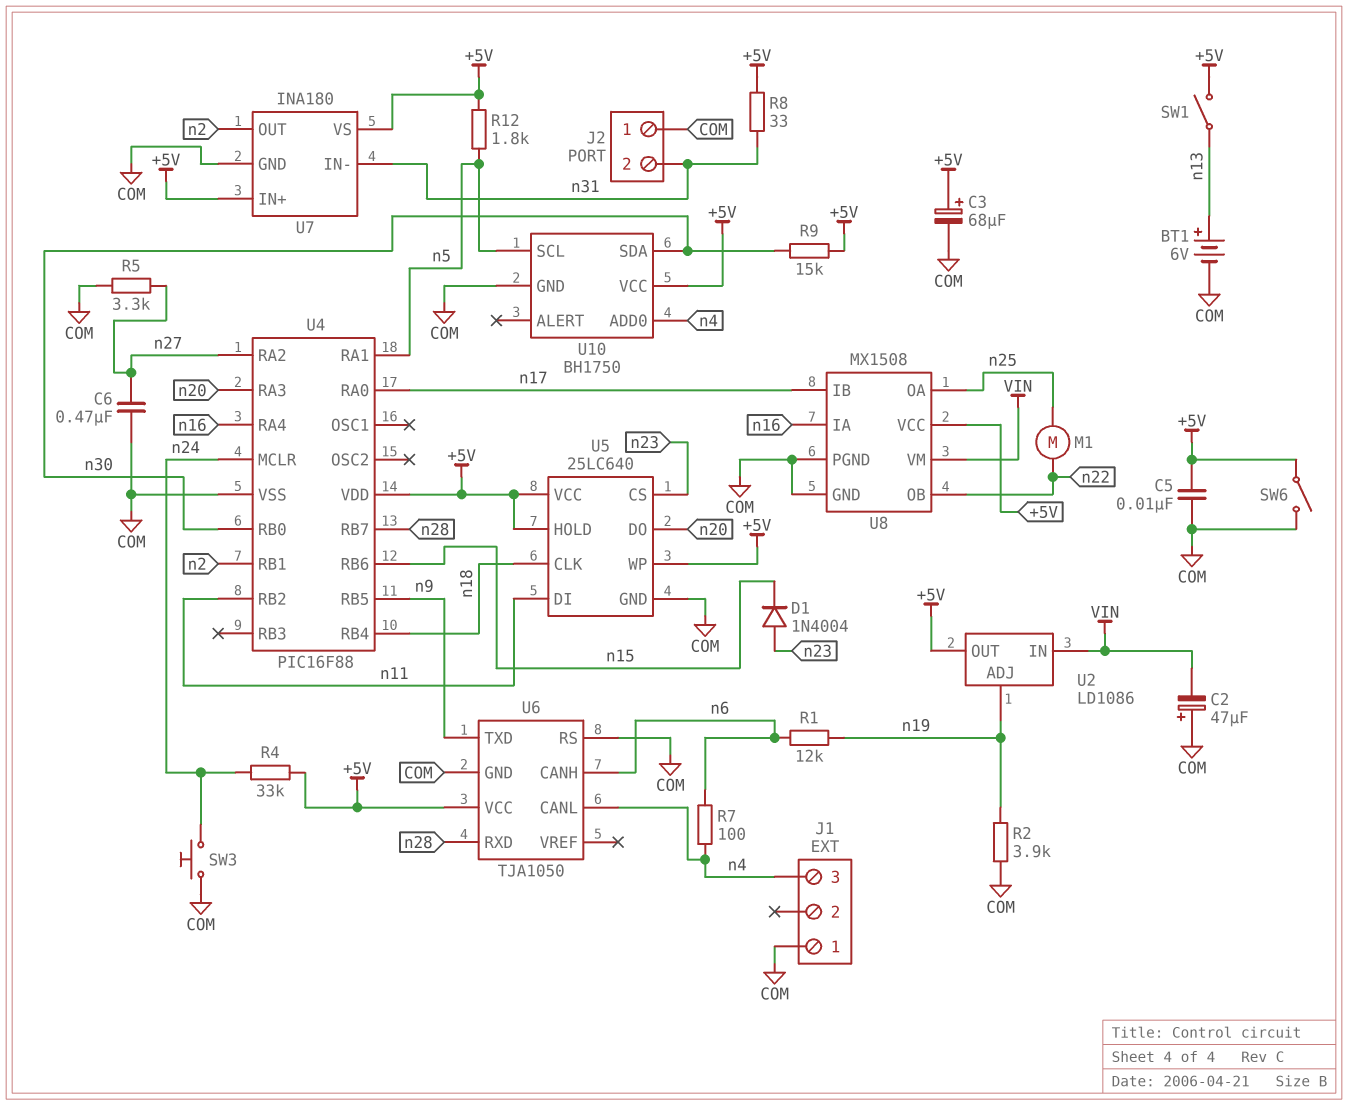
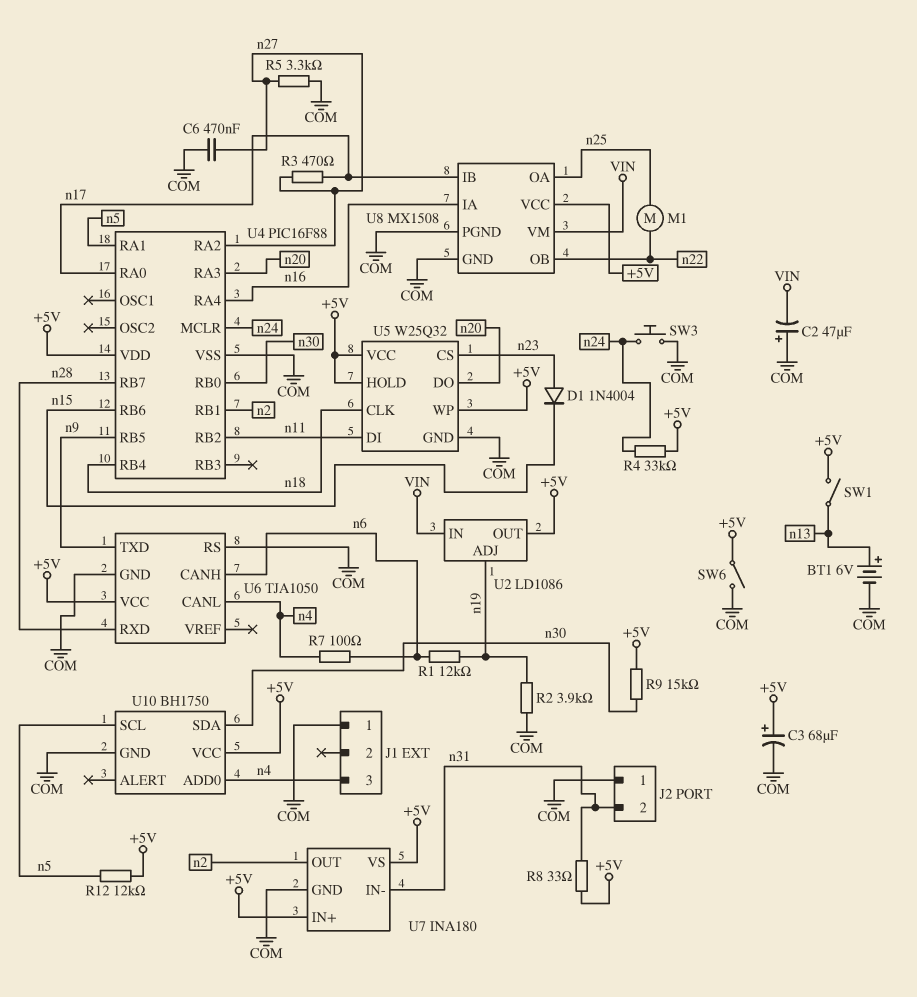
C5: 10nF (+5V, COM) -> none
R3: none -> 470 (n17, n27)
R12: 1.8k (+5V, n5) -> 12k (+5V, n5)
U5: 25LC640 -> W25Q32

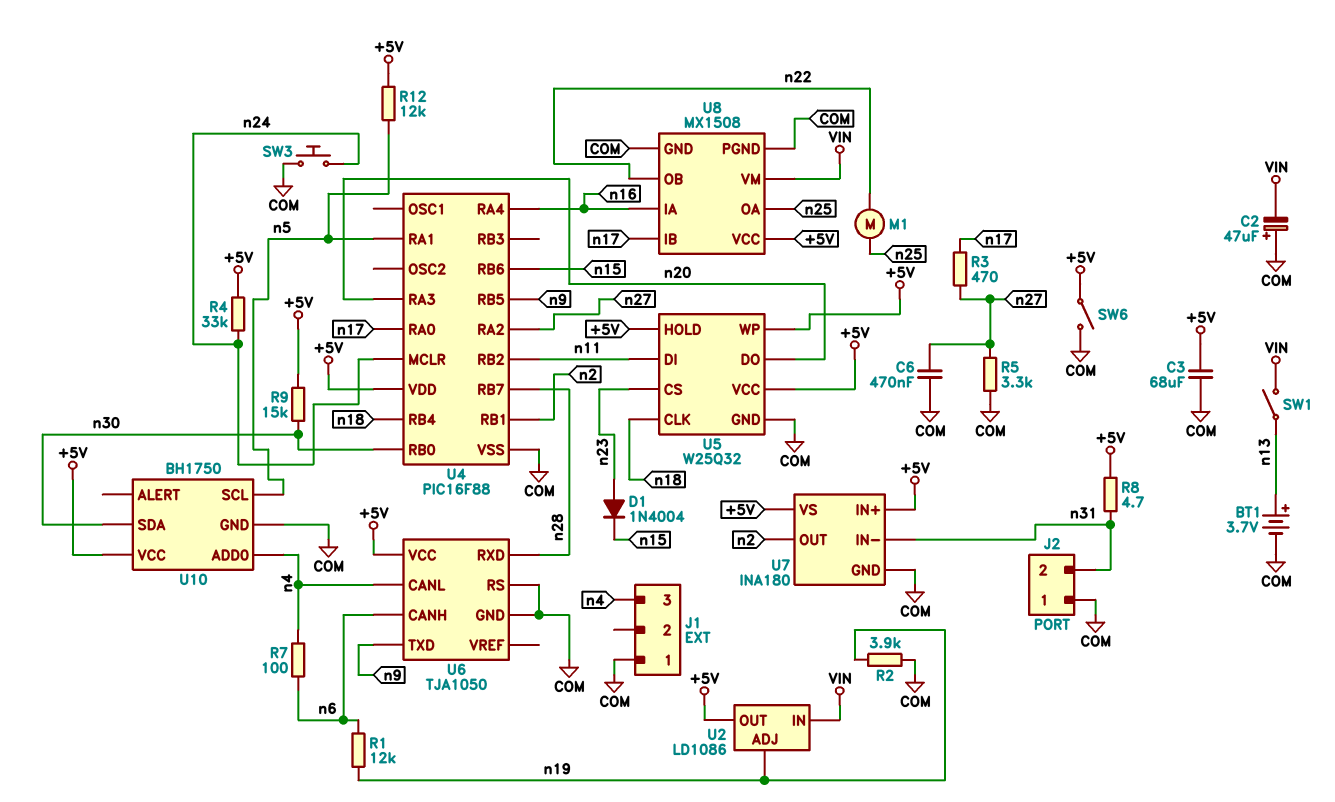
BT1: 6V (plus n13, minus COM) -> 3.7V (plus n13, minus COM)
C3: 68uF (plus +5V, minus COM) -> 68uF (+5V, COM)
R8: 33 (+5V, n31) -> 4.7 (+5V, n31)
SW1: switch (+5V, n13) -> switch (VIN, n13)

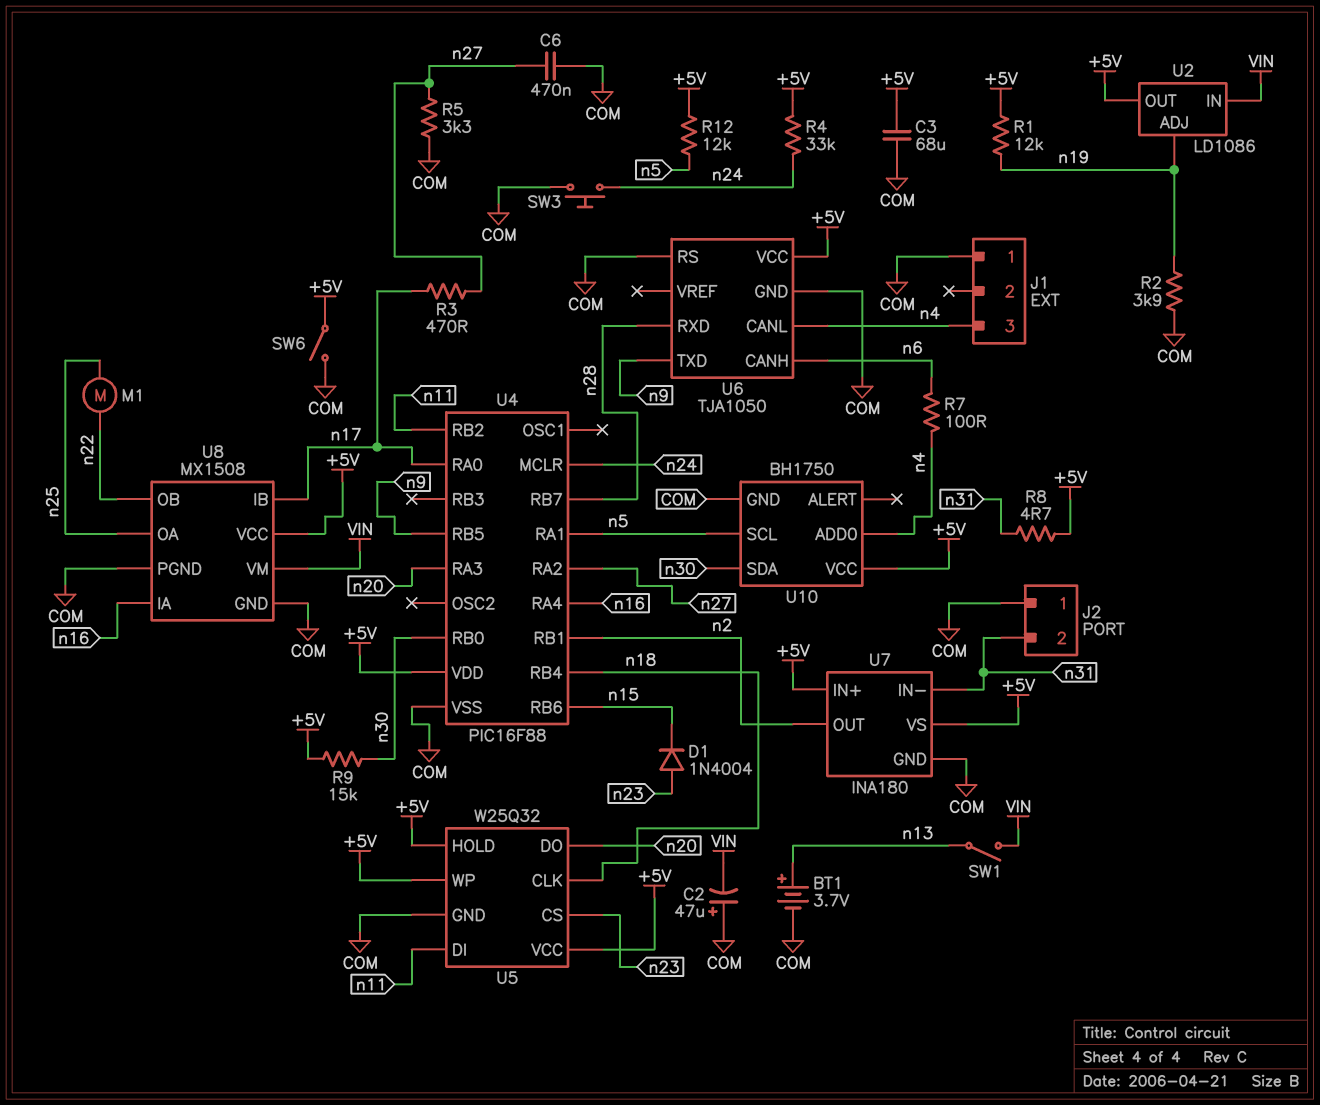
R1: 12k (n6, n19) -> 12k (+5V, n19)

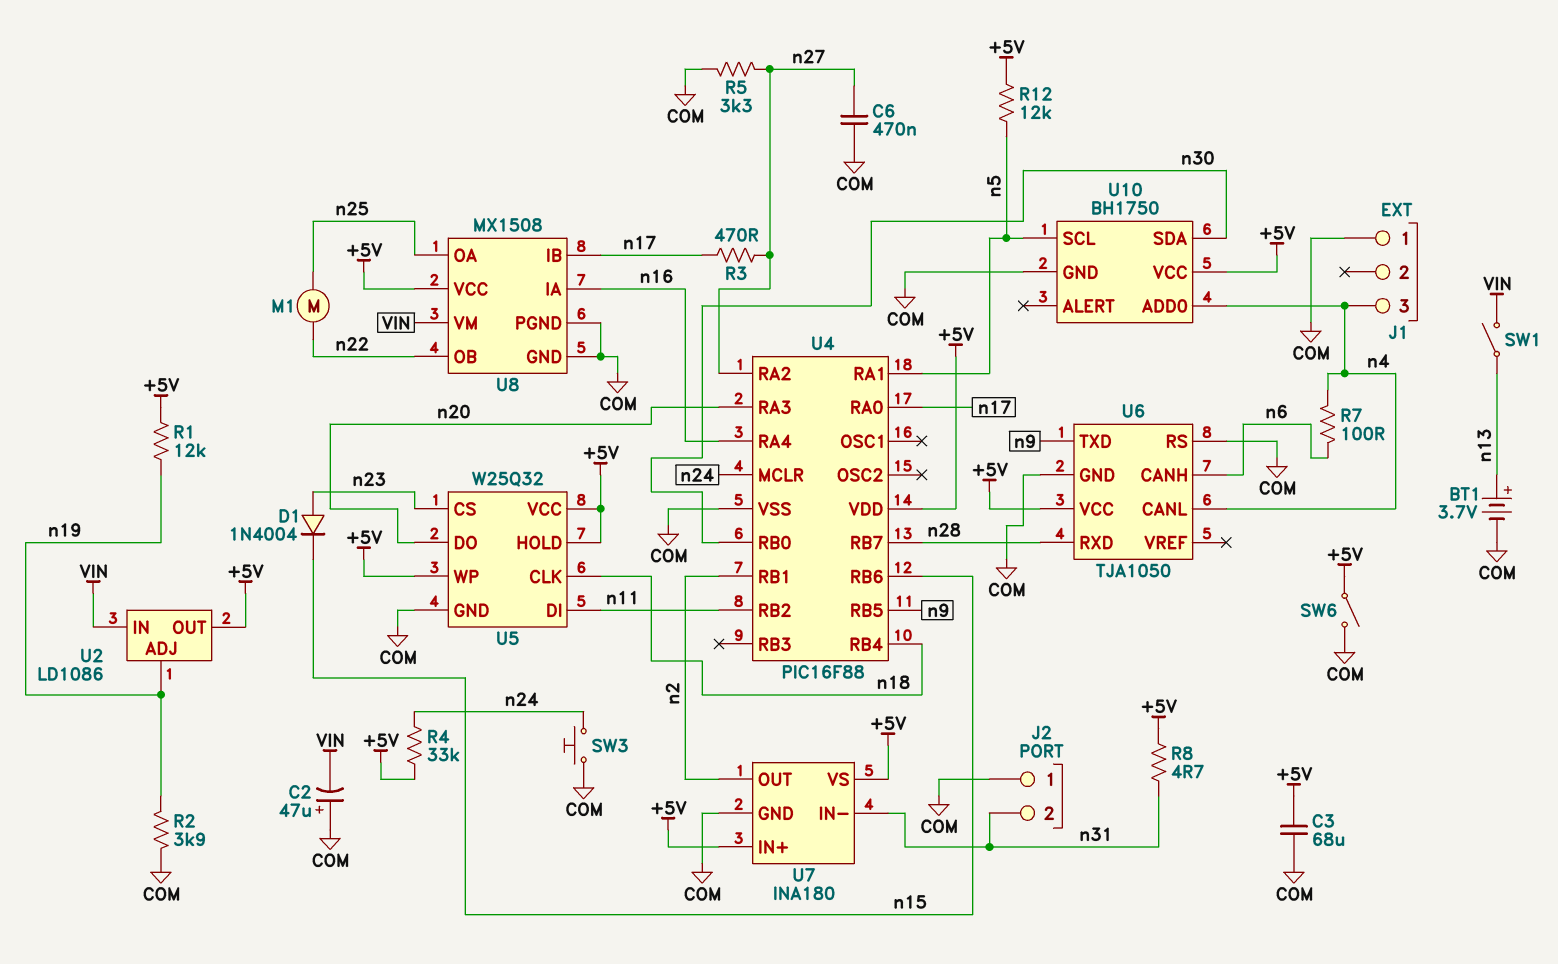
R9: 15k (+5V, n30) -> none

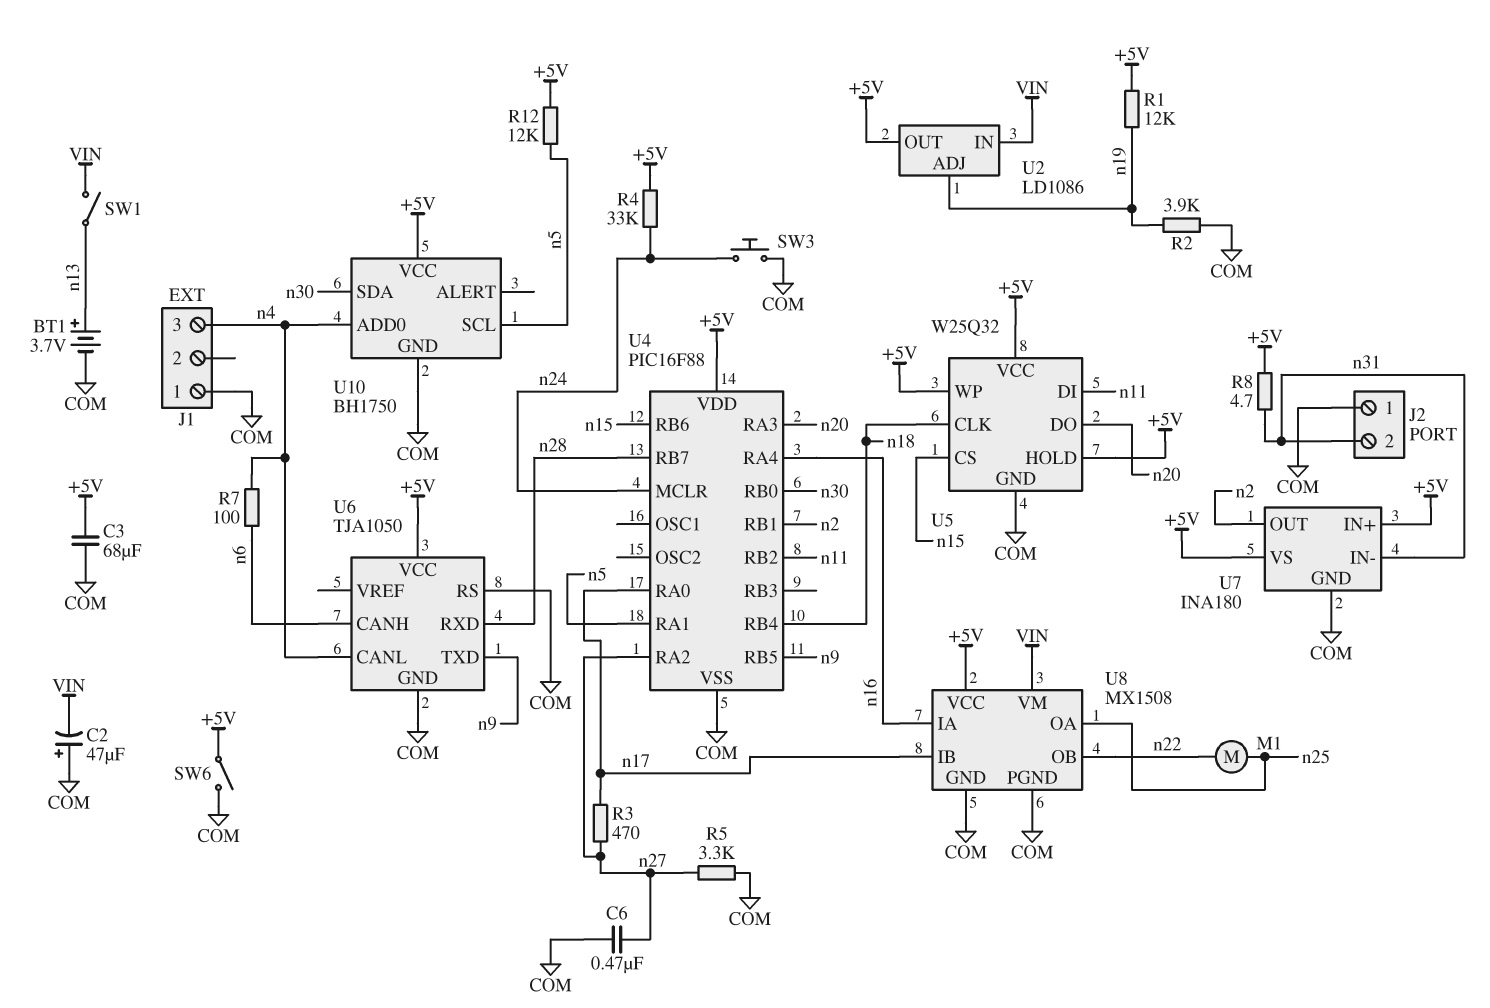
D1: diode 1N4004 (A n23, K n15) -> none
U5 pin CS: n23 -> n15

